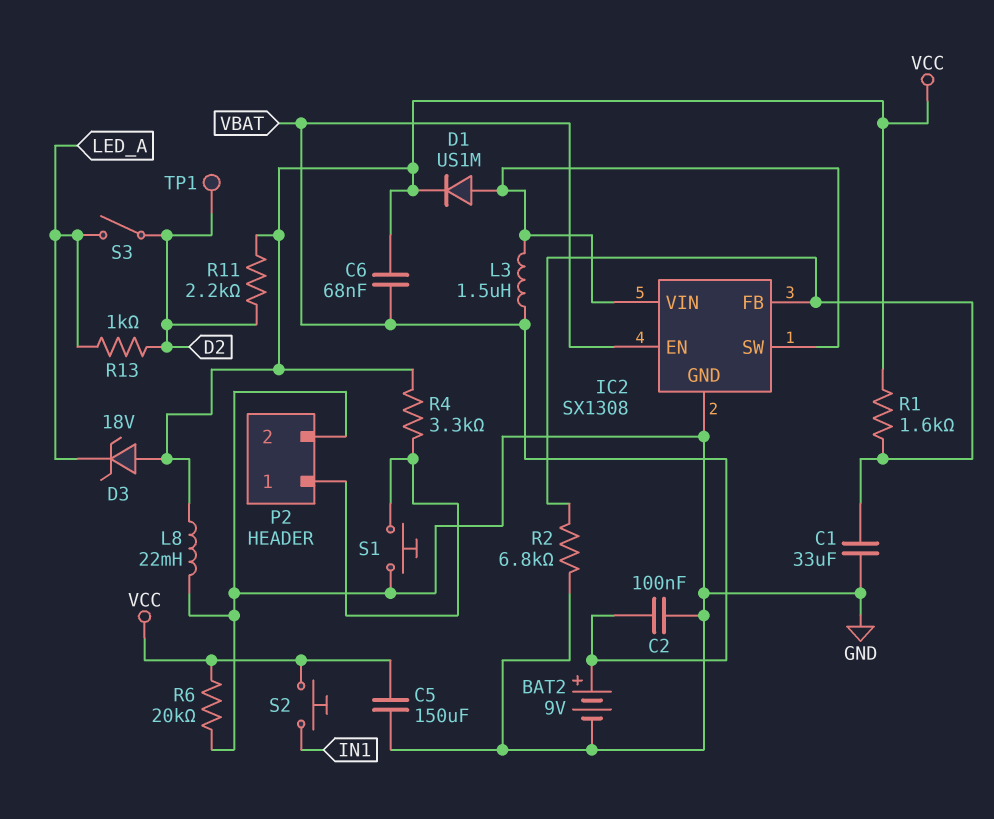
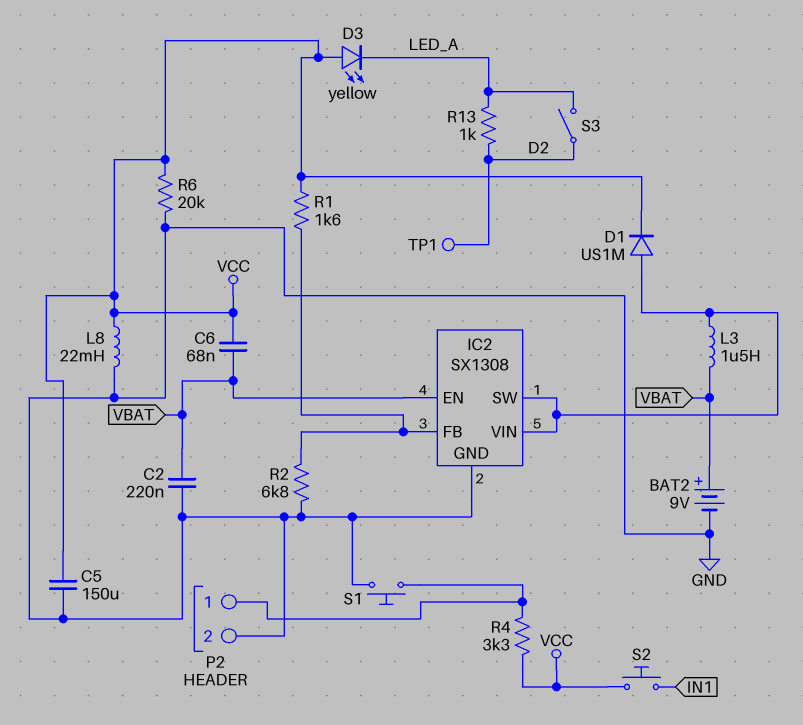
C1: 33uF (GND, IC2/FB) -> none
C2: 100nF (GND, VBAT) -> 220nF (GND, VBAT)
D3: zener 18V (A VCC, K LED_A) -> LED yellow (A VCC, K LED_A)
R11: 2.2k (D2, VCC) -> none

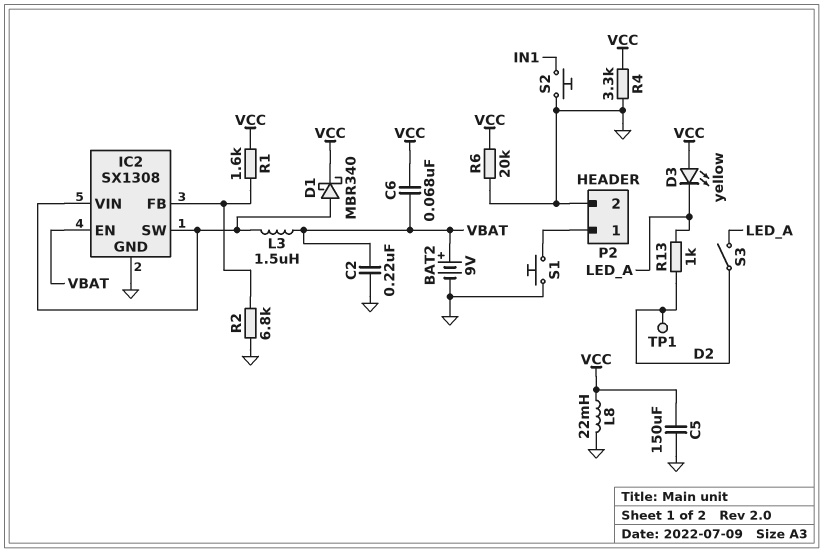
D1: diode US1M (A IC2/SW, K VCC) -> schottky MBR340 (A IC2/SW, K VCC)
R4: 3.3k (P2/1, VCC) -> 3.3k (GND, VCC)
S2: button (IN1, VCC) -> button (GND, IN1)

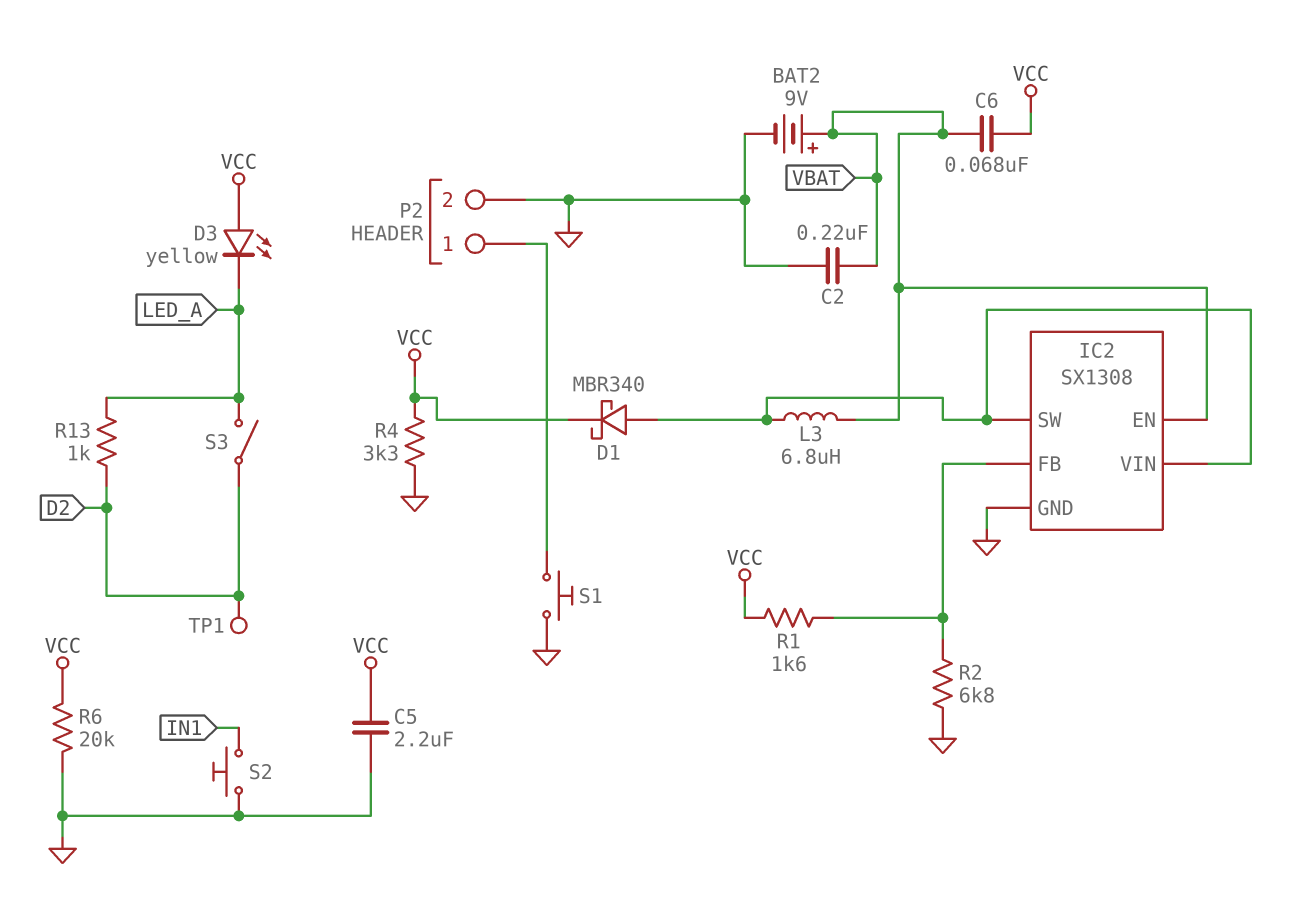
C5: 150uF (GND, VCC) -> 2.2uF (GND, VCC)
L3: 1.5uH (IC2/SW, VBAT) -> 6.8uH (IC2/SW, VBAT)
L8: 22mH (GND, VCC) -> none

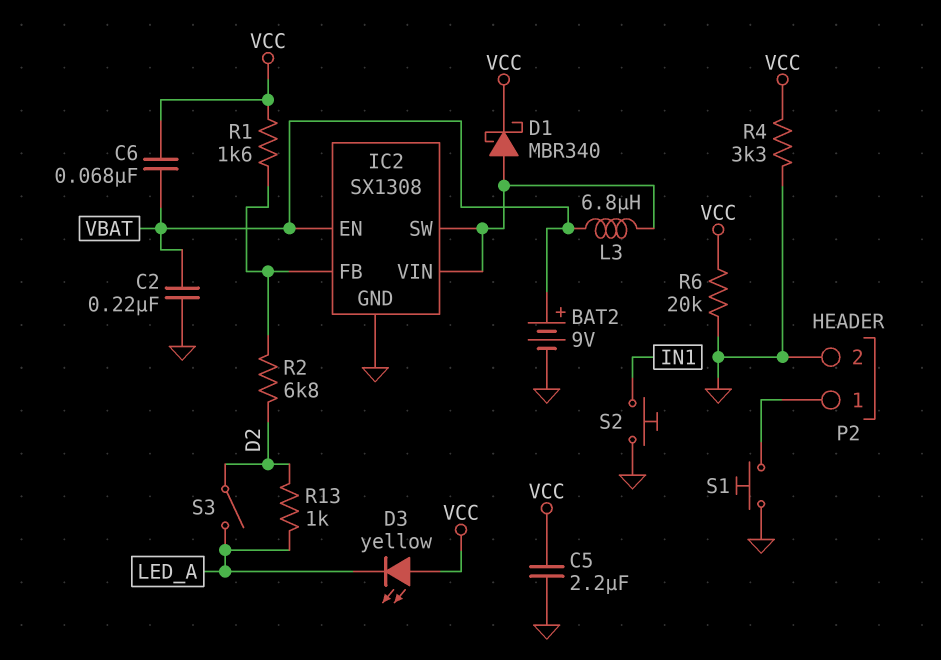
R2: 6.8k (GND, IC2/FB) -> 6.8k (D2, IC2/FB)
TP1: test point (D2) -> none

